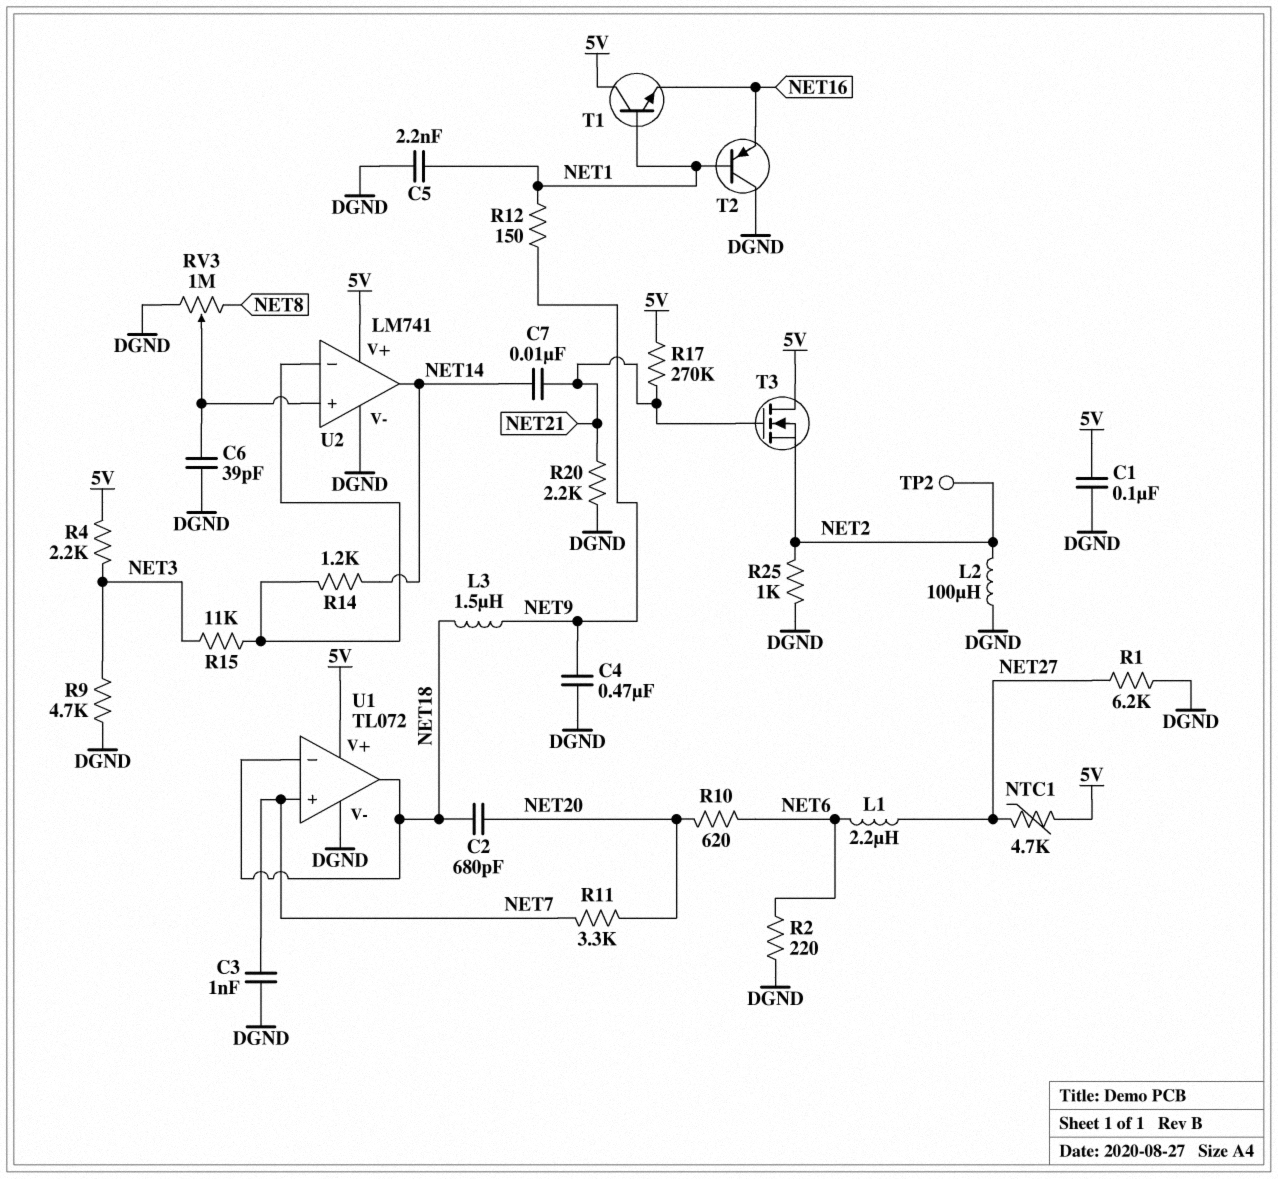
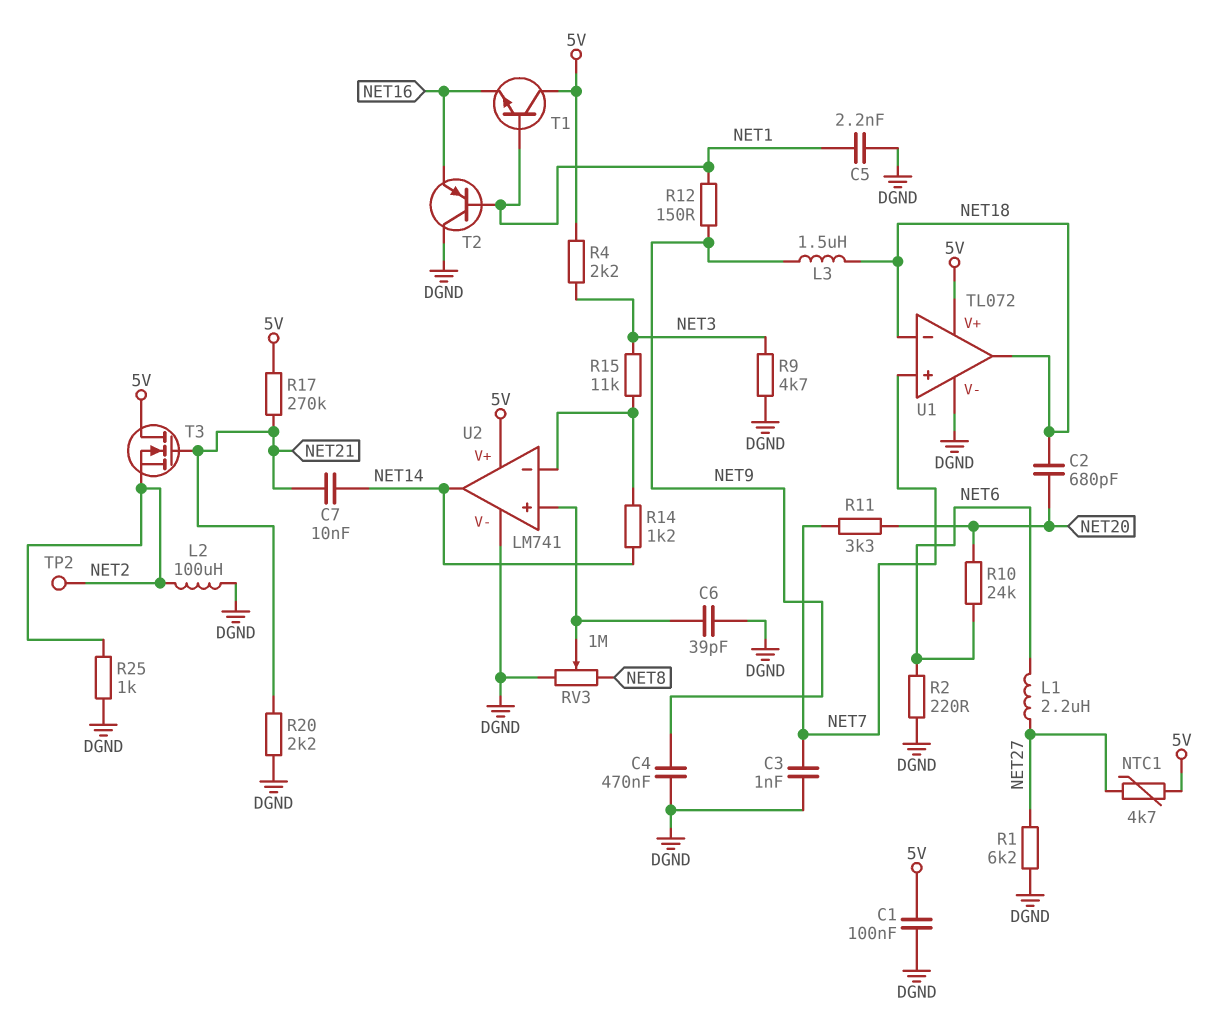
R10: 620 (NET6, NET20) -> 24k (NET6, NET20)

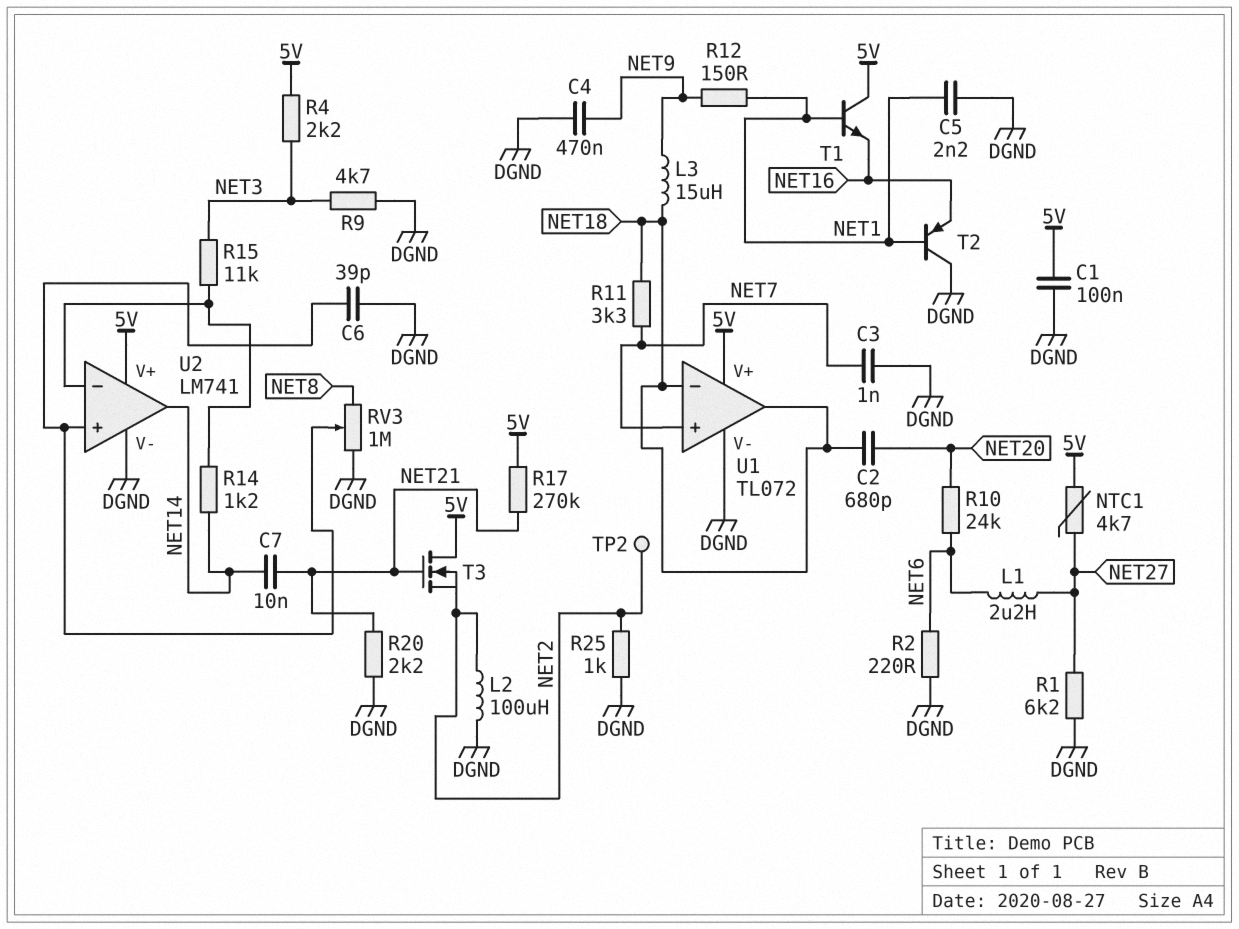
L3: 1.5uH (NET9, NET18) -> 15uH (NET9, NET18)
R11: 3.3k (NET7, NET20) -> 3.3k (NET7, NET18)

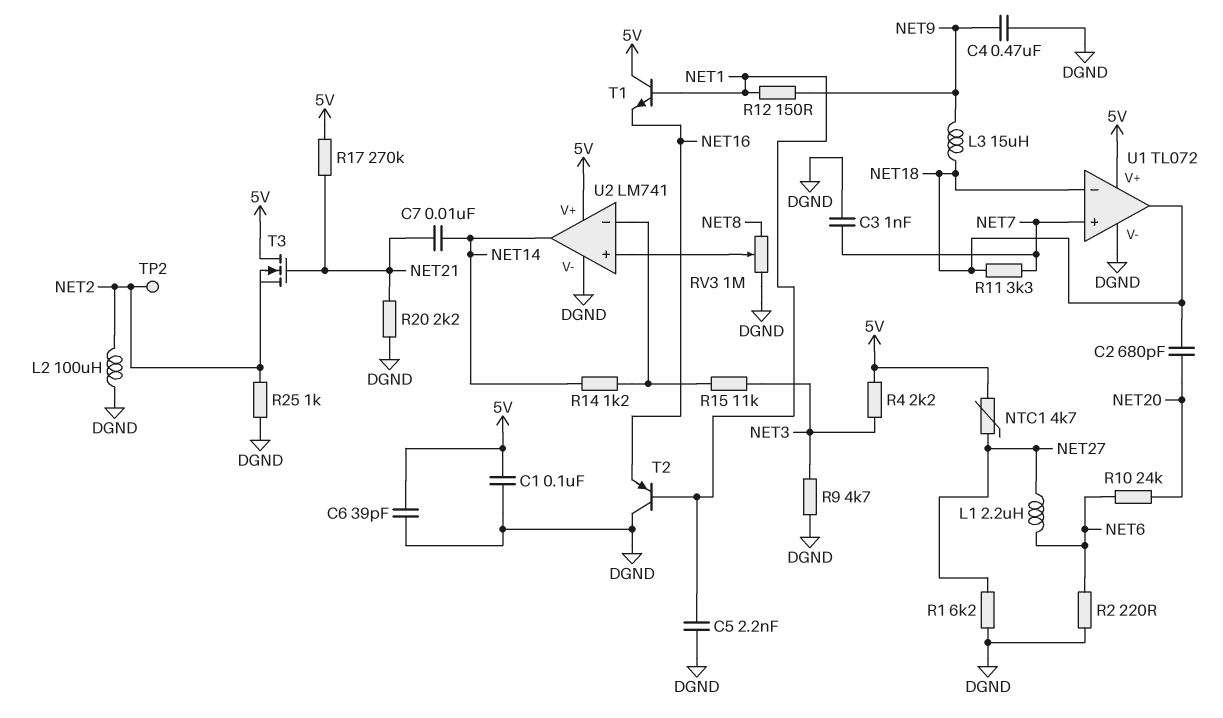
C6: 39pF (DGND, U2/in+) -> 39pF (5V, DGND)

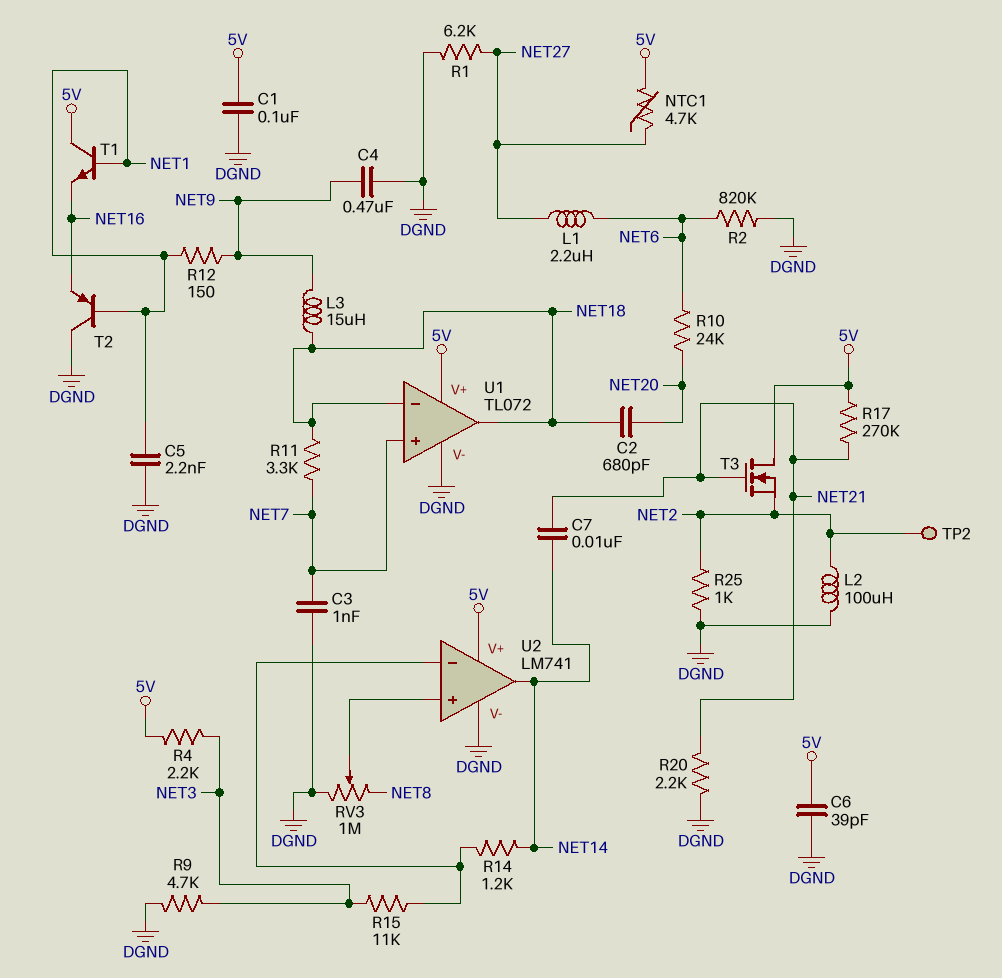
R2: 220 (DGND, NET6) -> 820k (DGND, NET6)

